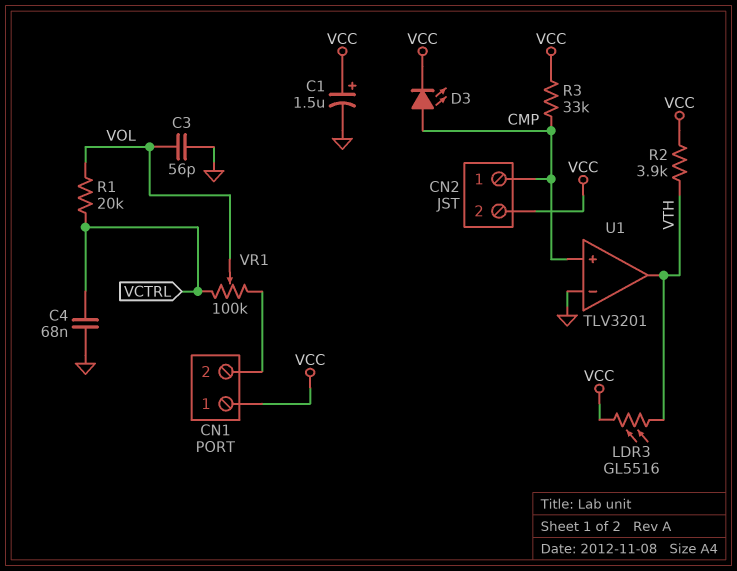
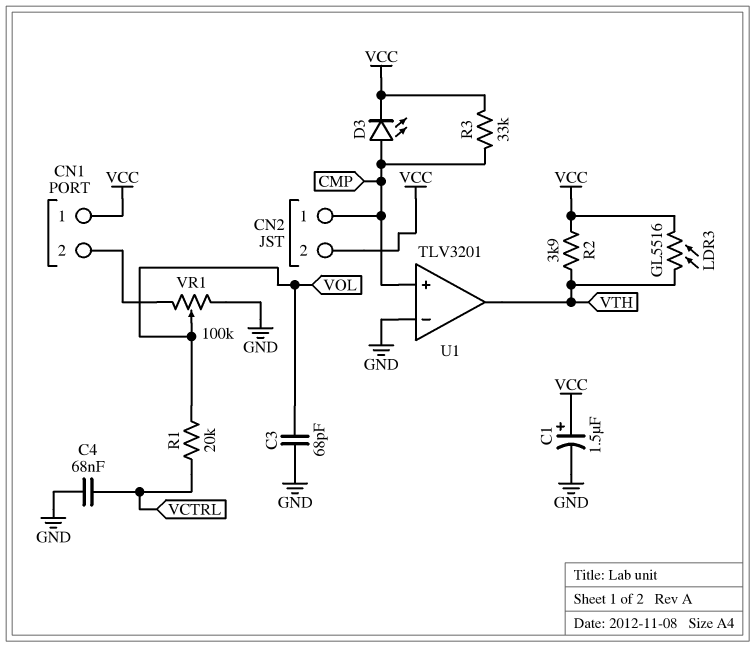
C3: 56pF (GND, VOL) -> 68pF (GND, VOL)
VR1: 100k (CN1/2, VCTRL, wiper VOL) -> 100k (CN1/2, GND, wiper VOL)

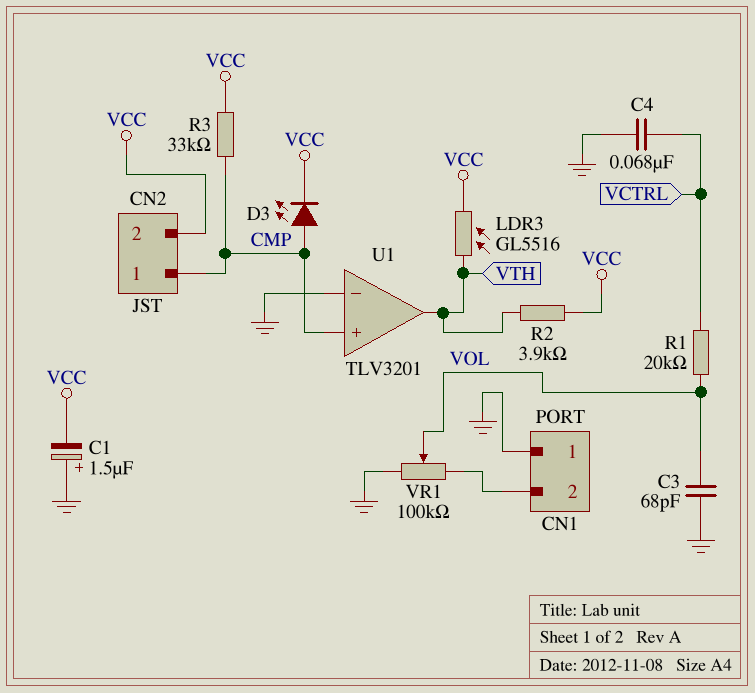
C1: 1.5uF (plus VCC, minus GND) -> 1.5uF (plus GND, minus VCC)
CN1 pin 1: VCC -> GND

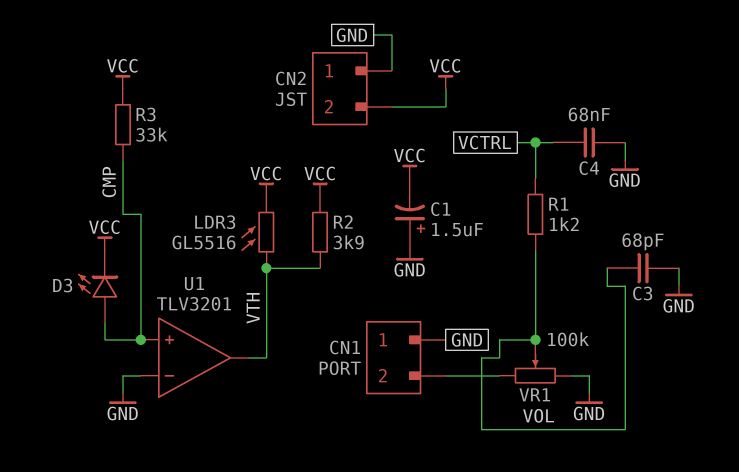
CN2 pin 1: CMP -> GND
R1: 20k (VCTRL, VOL) -> 1.2k (VCTRL, VOL)

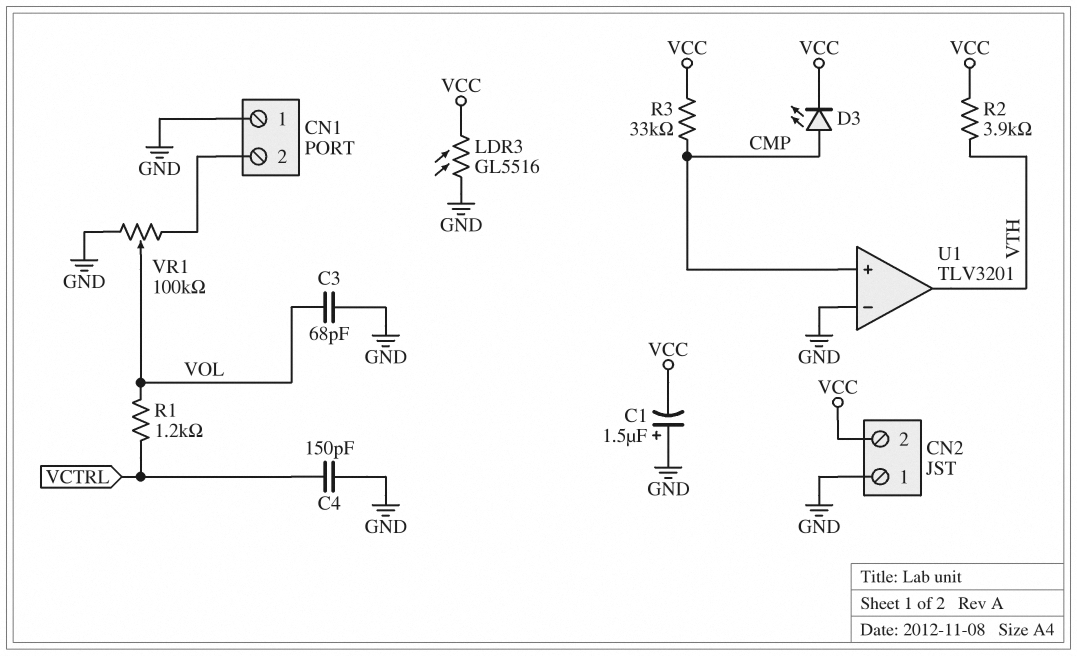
C4: 68nF (GND, VCTRL) -> 150pF (GND, VCTRL)
LDR3: GL5516 (VCC, VTH) -> GL5516 (GND, VCC)

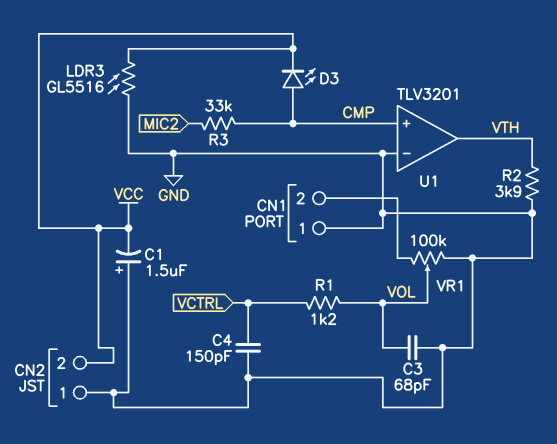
R2: 3.9k (VCC, VTH) -> 3.9k (GND, VTH)
R3: 33k (CMP, VCC) -> 33k (CMP, MIC2)

